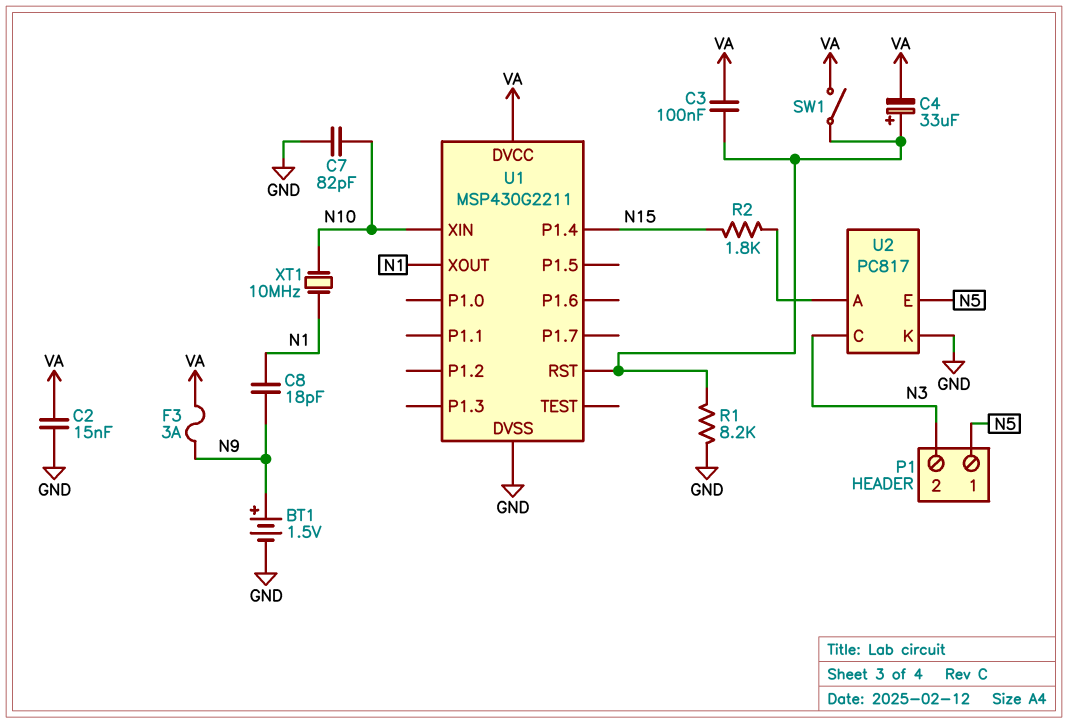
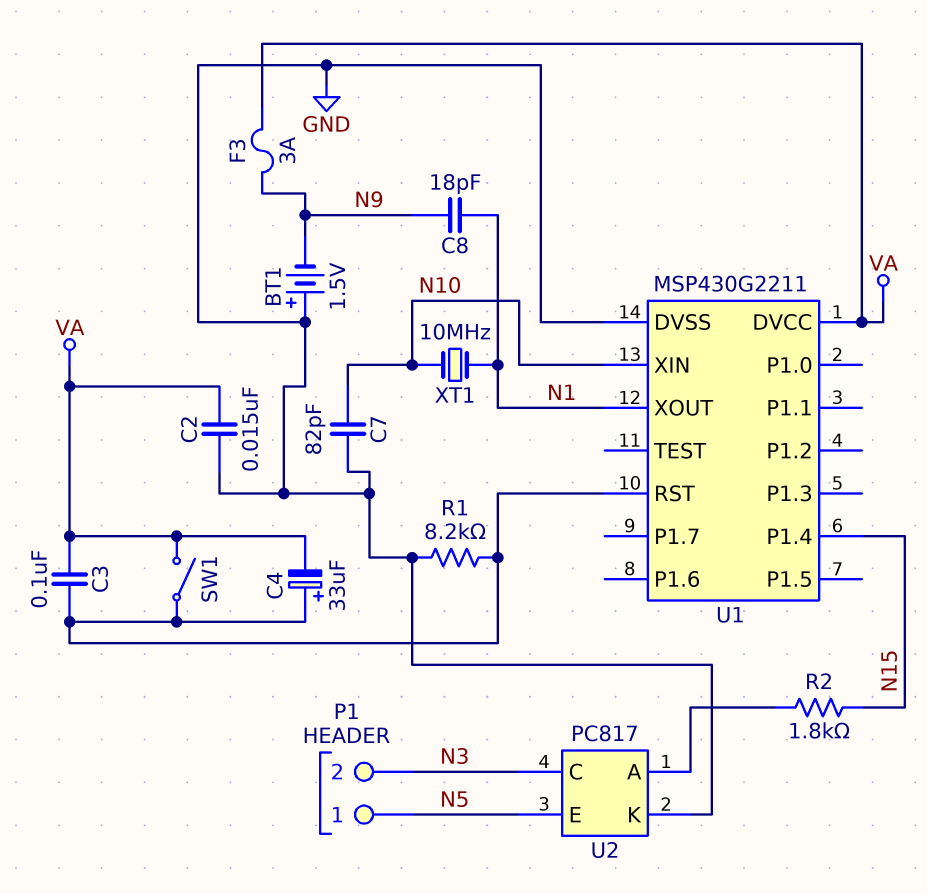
BT1: 1.5V (plus N9, minus GND) -> 1.5V (plus GND, minus N9)

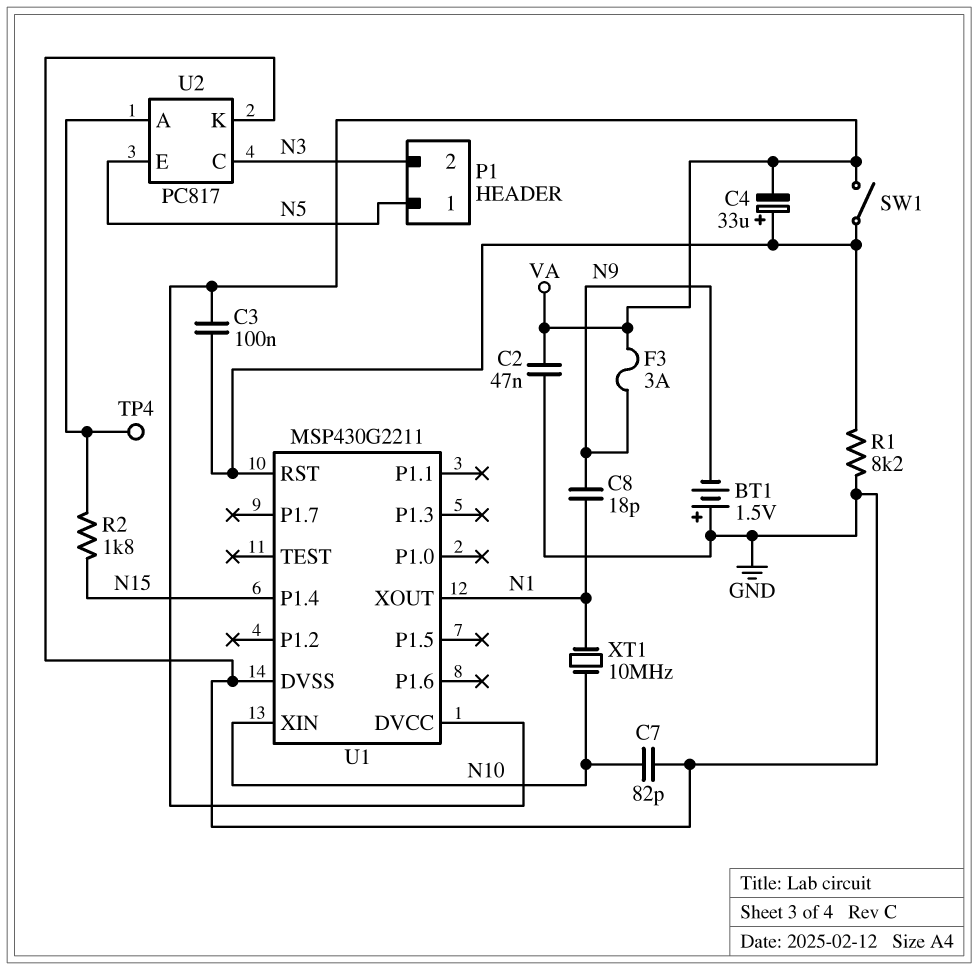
C2: 15nF (GND, VA) -> 47nF (GND, VA)
TP4: none -> test point (U2/A)

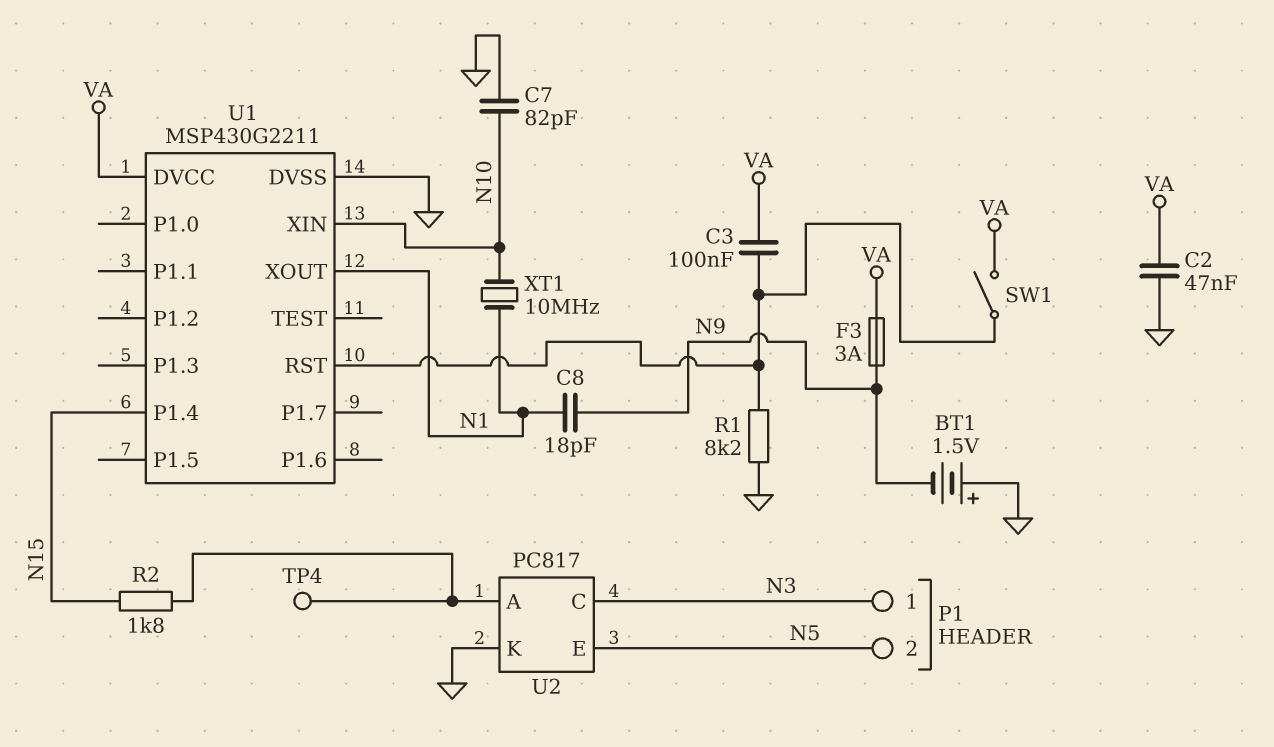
C4: 33uF (plus U1/RST, minus VA) -> none
P1 pin 1: N5 -> N3
P1 pin 2: N3 -> N5

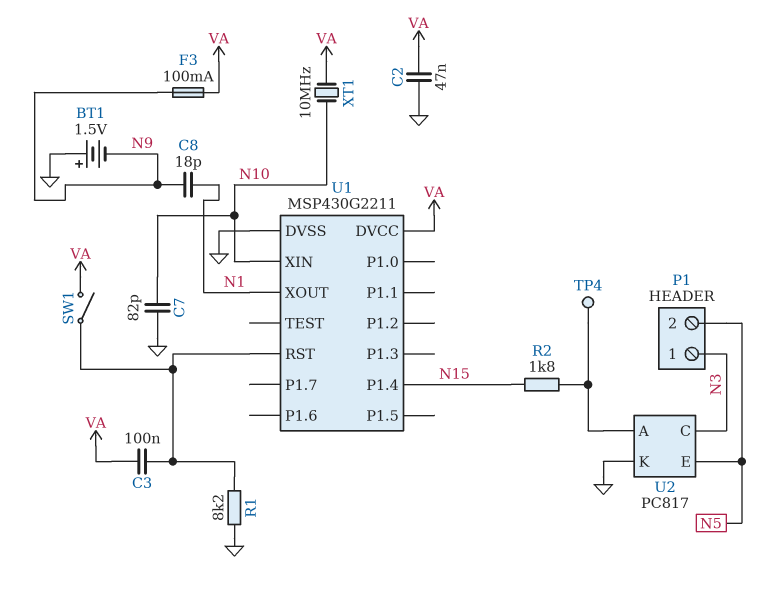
F3: 3A (N9, VA) -> 100mA (N9, VA)
XT1: 10MHz (N1, N10) -> 10MHz (N10, VA)

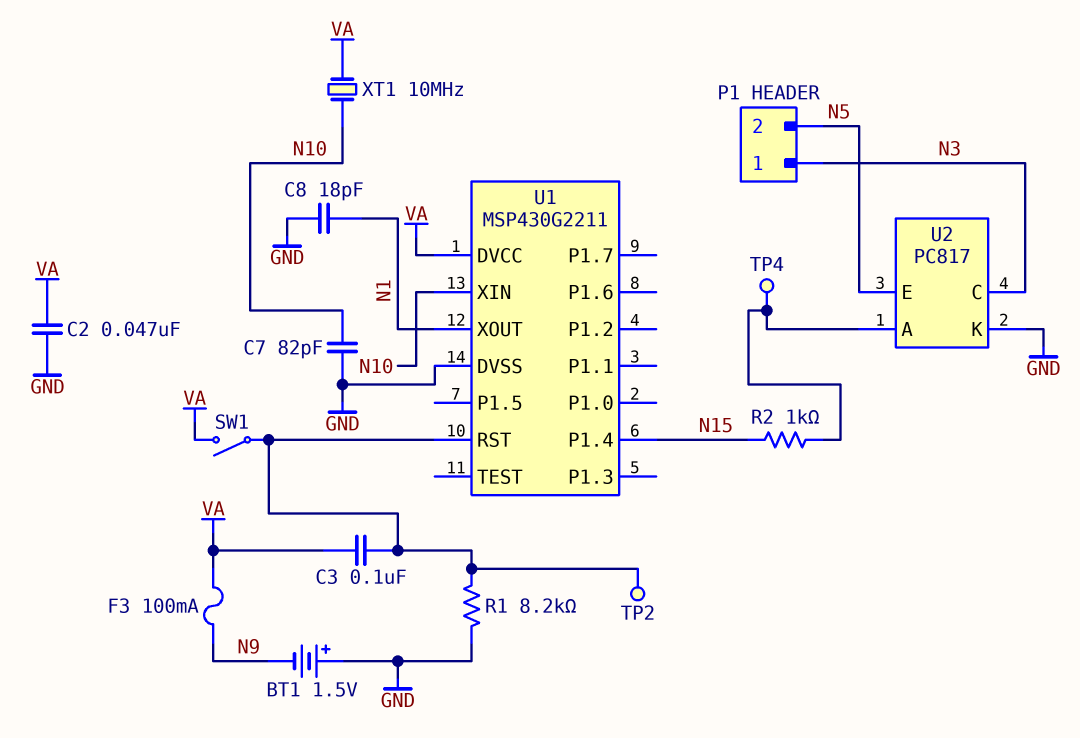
C8: 18pF (N1, N9) -> 18pF (GND, N1)
R2: 1.8k (N15, U2/A) -> 1k (N15, U2/A)
TP2: none -> test point (U1/RST)

